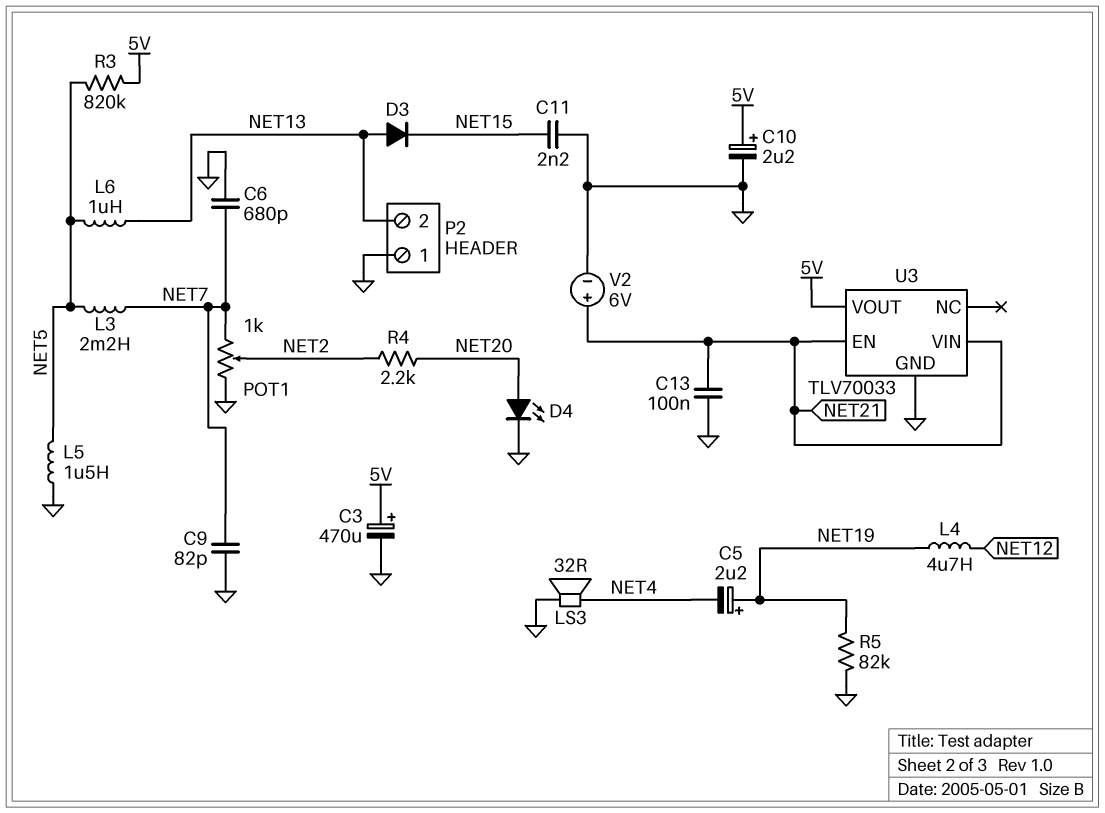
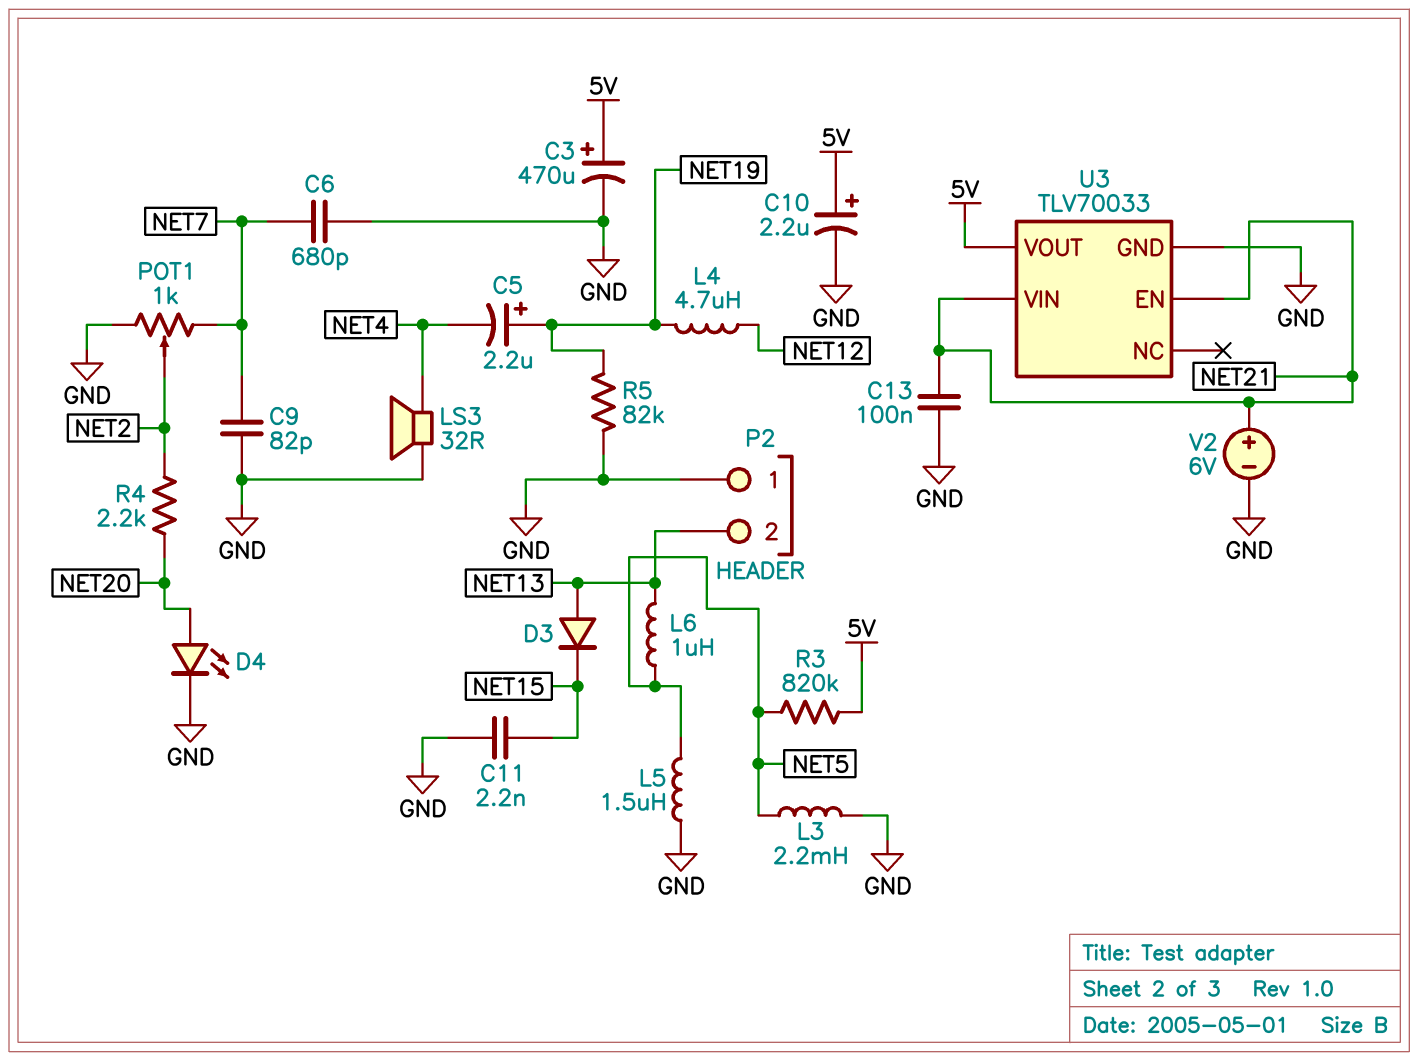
L3: 2.2mH (NET5, NET7) -> 2.2mH (GND, NET5)

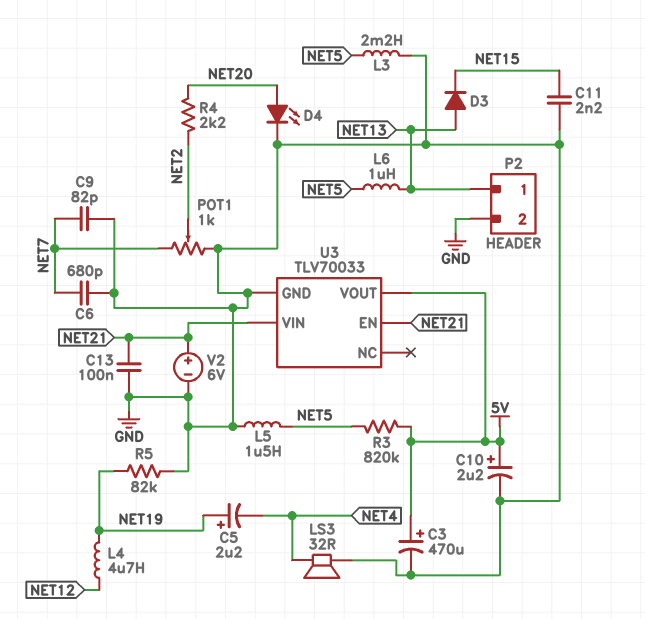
P2 pin 1: GND -> NET13
P2 pin 2: NET13 -> GND

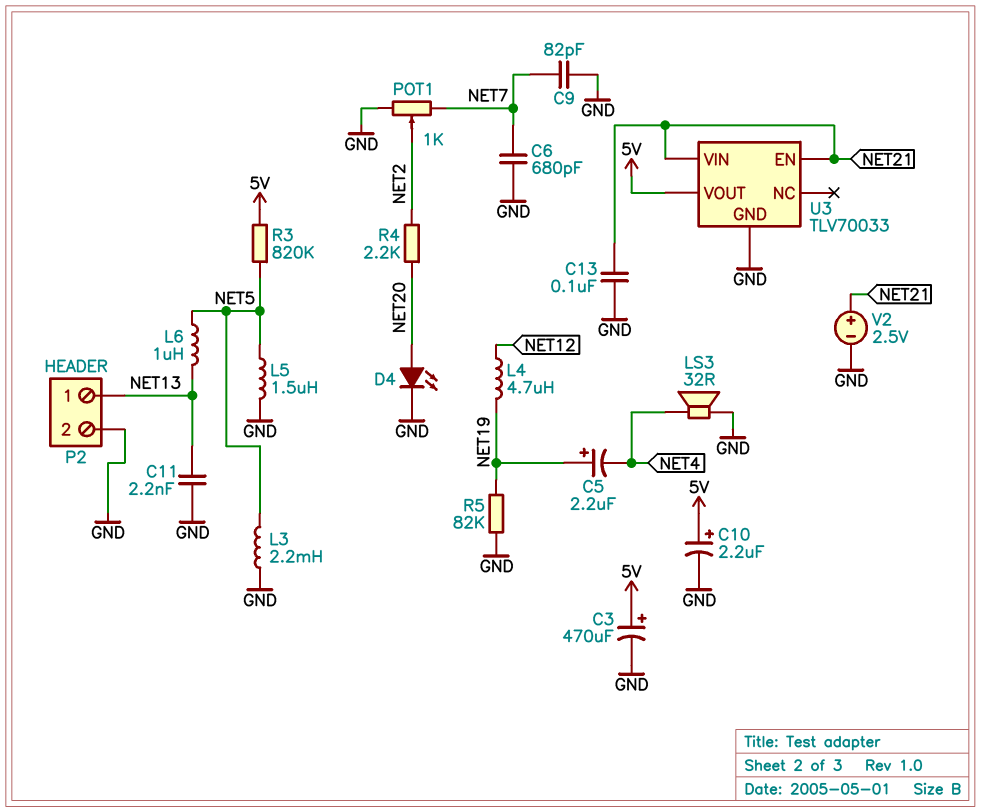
C11: 2.2nF (GND, NET15) -> 2.2nF (GND, NET13)
D3: diode (A NET13, K NET15) -> none
V2: 6V (plus NET21, minus GND) -> 2.5V (plus NET21, minus GND)

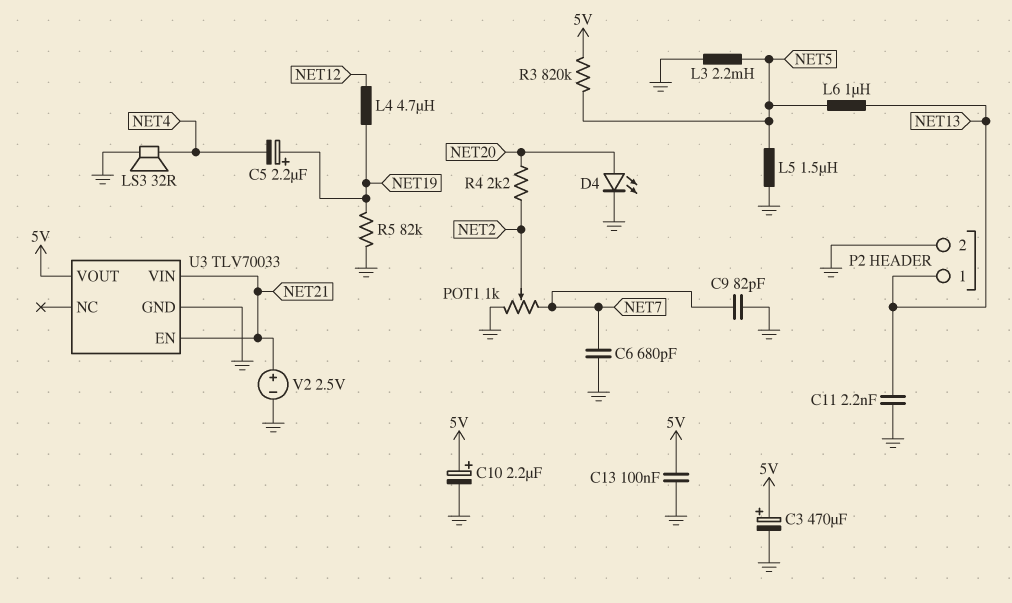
C13: 100nF (GND, NET21) -> 100nF (5V, GND)

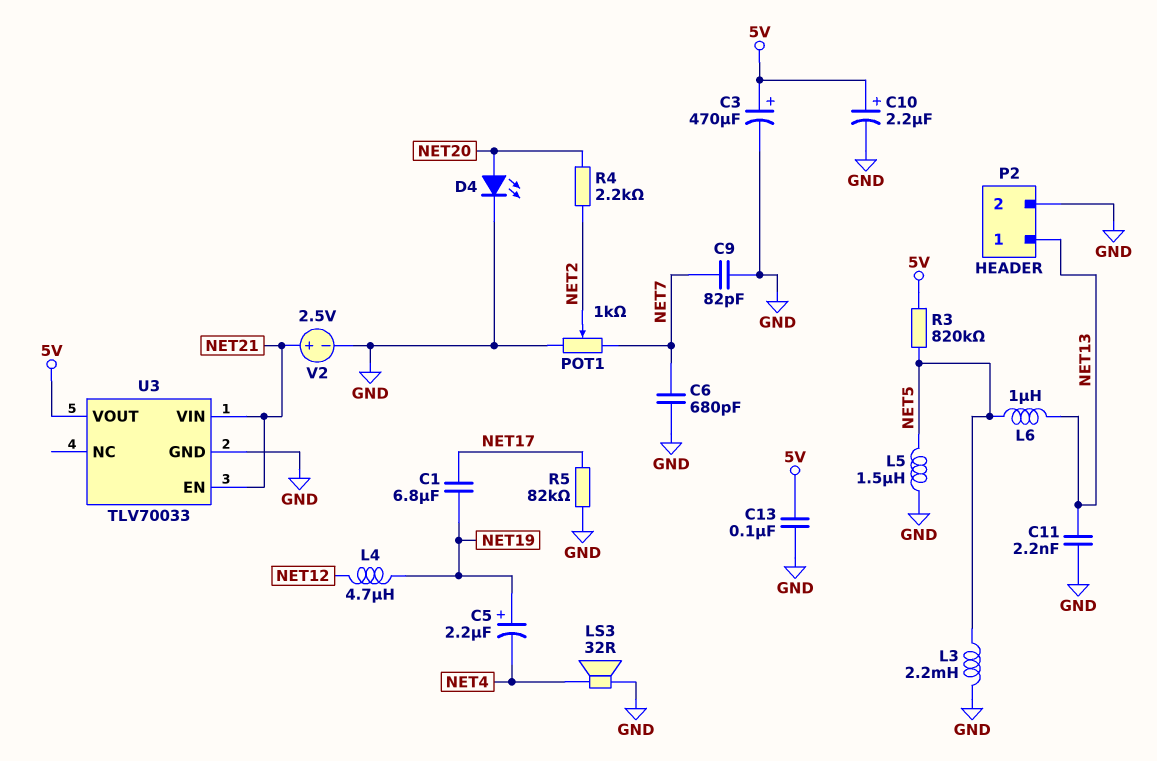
C1: none -> 6.8uF (NET17, NET19)
R5: 82k (GND, NET19) -> 82k (GND, NET17)

